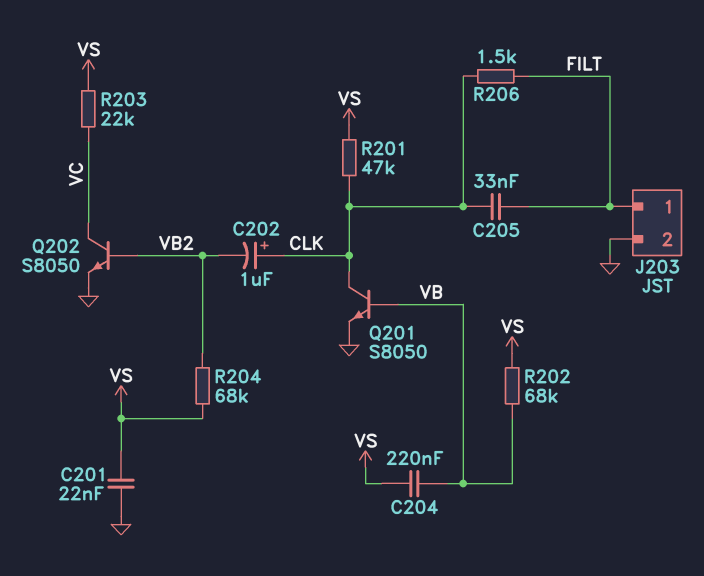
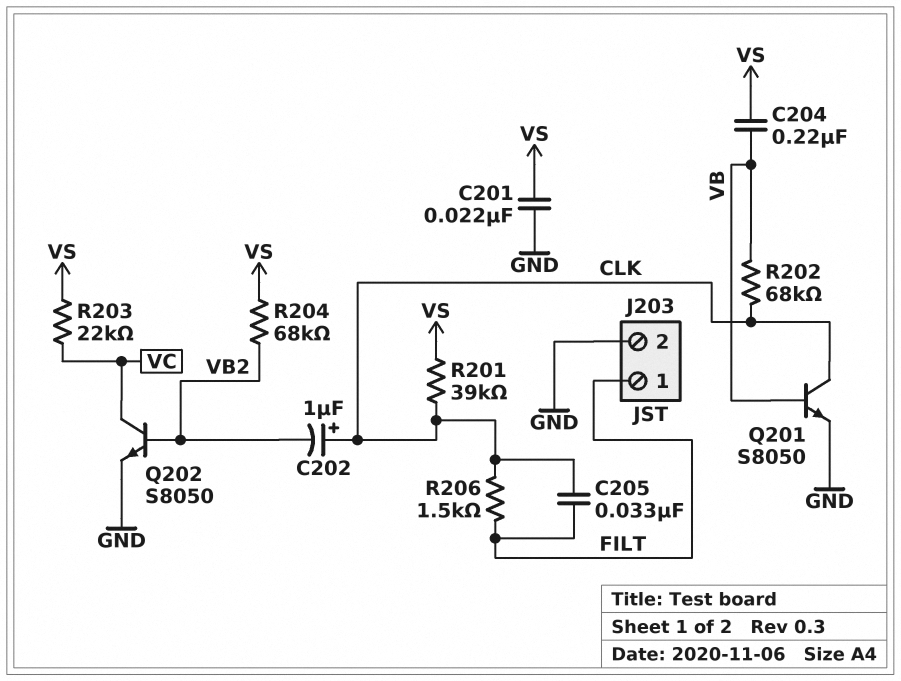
R201: 47k (CLK, VS) -> 39k (CLK, VS)
R202: 68k (VB, VS) -> 68k (CLK, VB)

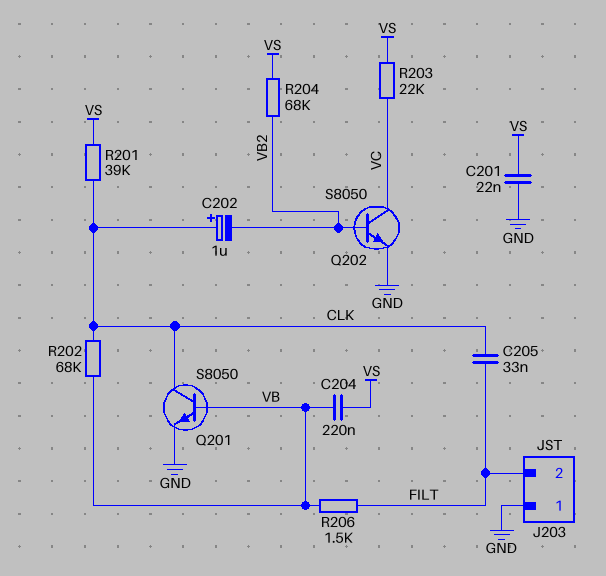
J203 pin 1: FILT -> GND
J203 pin 2: GND -> FILT
R206: 1.5k (CLK, FILT) -> 1.5k (FILT, VB)

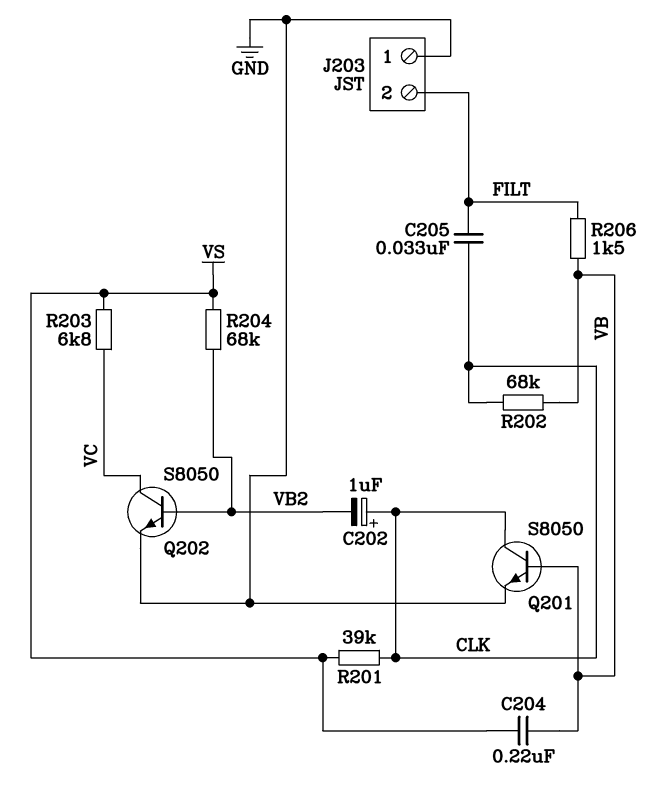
C201: 22nF (GND, VS) -> none
R203: 22k (VC, VS) -> 6.8k (VC, VS)

